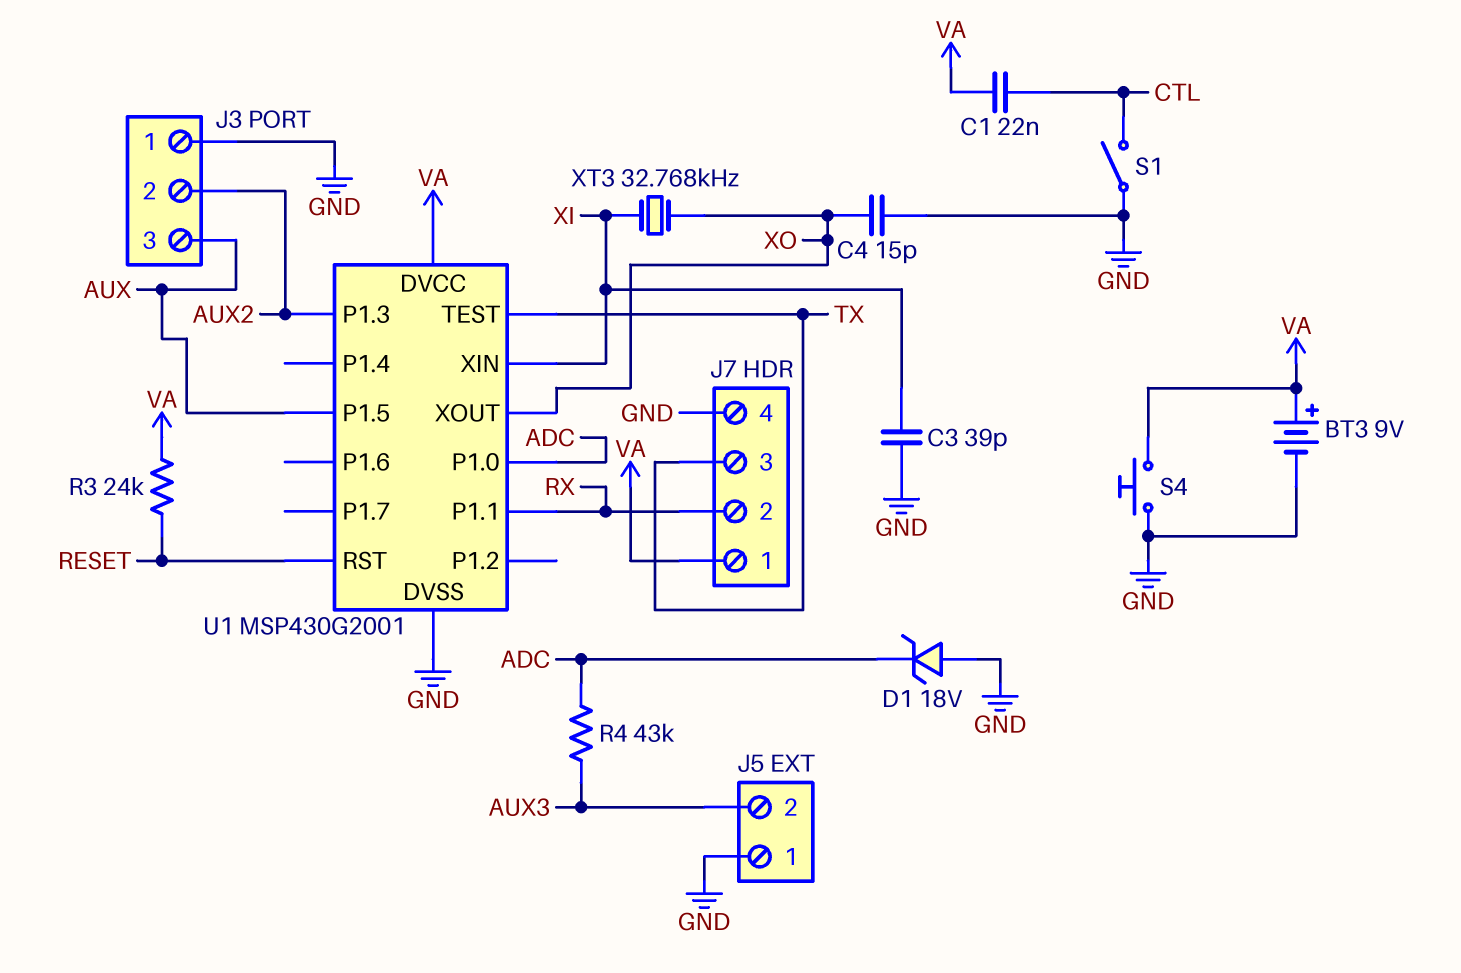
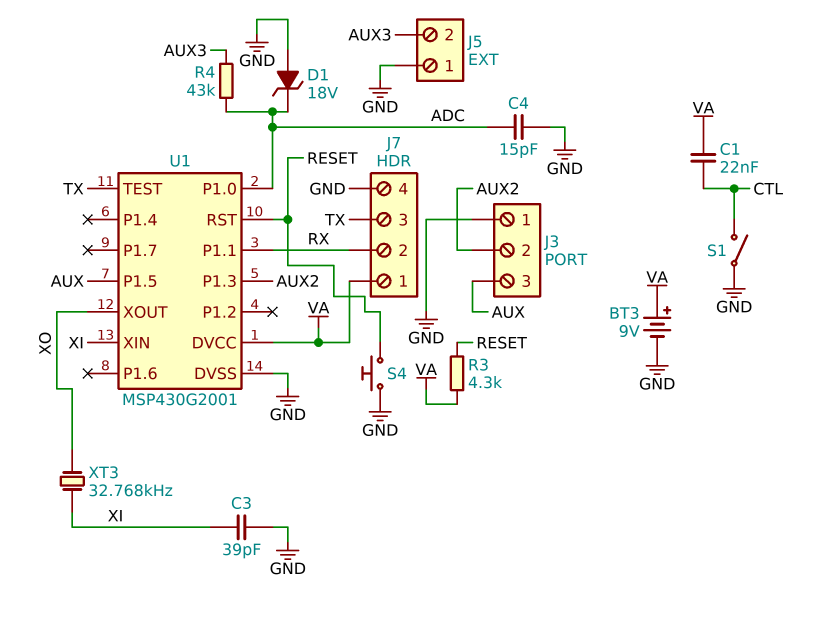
C4: 15pF (GND, XO) -> 15pF (ADC, GND)
R3: 24k (RESET, VA) -> 4.3k (RESET, VA)
S4: button (GND, VA) -> button (GND, RESET)

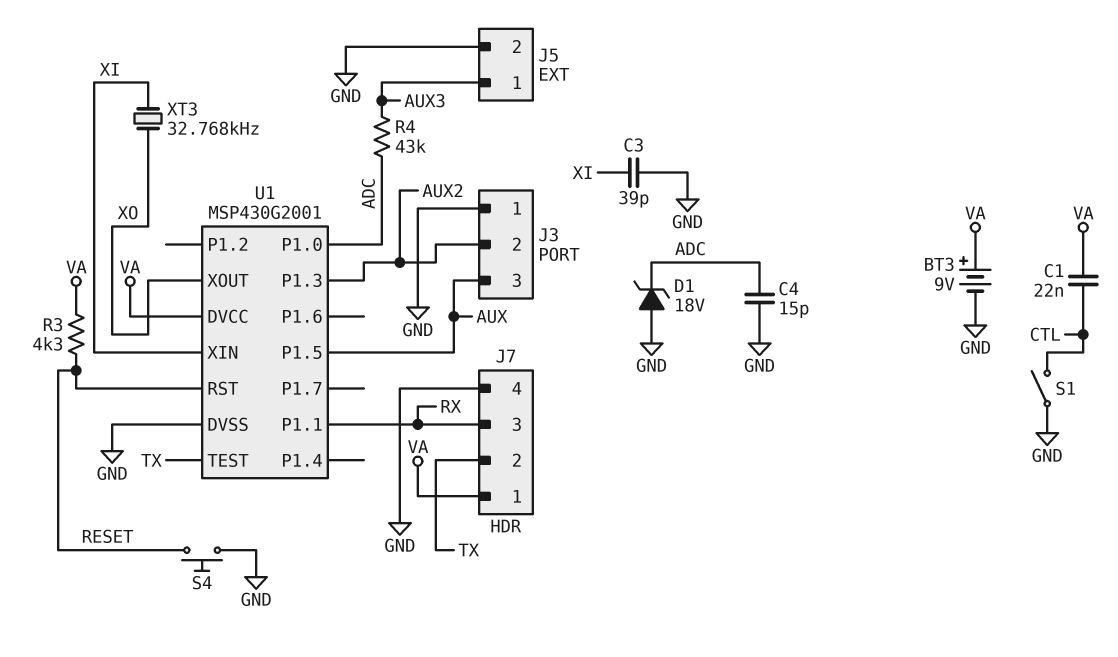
J5 pin 1: GND -> AUX3
J5 pin 2: AUX3 -> GND
J7 pin 2: RX -> TX
J7 pin 3: TX -> RX

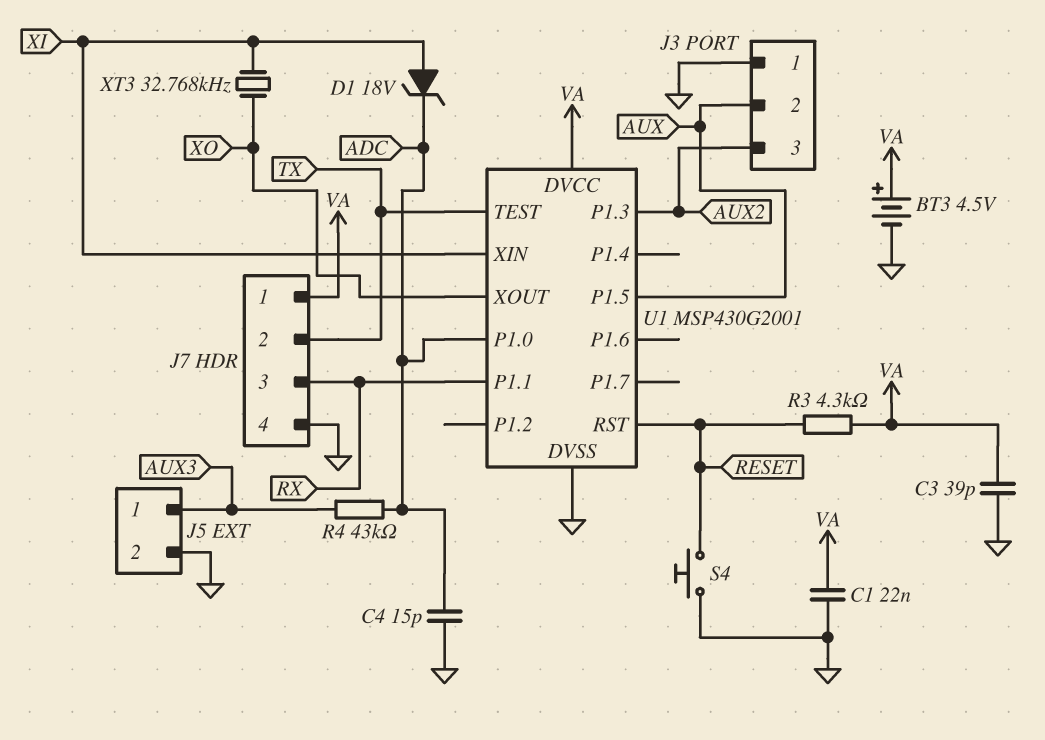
BT3: 9V (plus VA, minus GND) -> 4.5V (plus VA, minus GND)
C1: 22nF (CTL, VA) -> 22nF (GND, VA)
C3: 39pF (GND, XI) -> 39pF (GND, VA)
D1: zener 18V (A GND, K ADC) -> zener 18V (A XI, K ADC)
J3 pin 2: AUX2 -> AUX
J3 pin 3: AUX -> AUX2
S1: switch (CTL, GND) -> none

